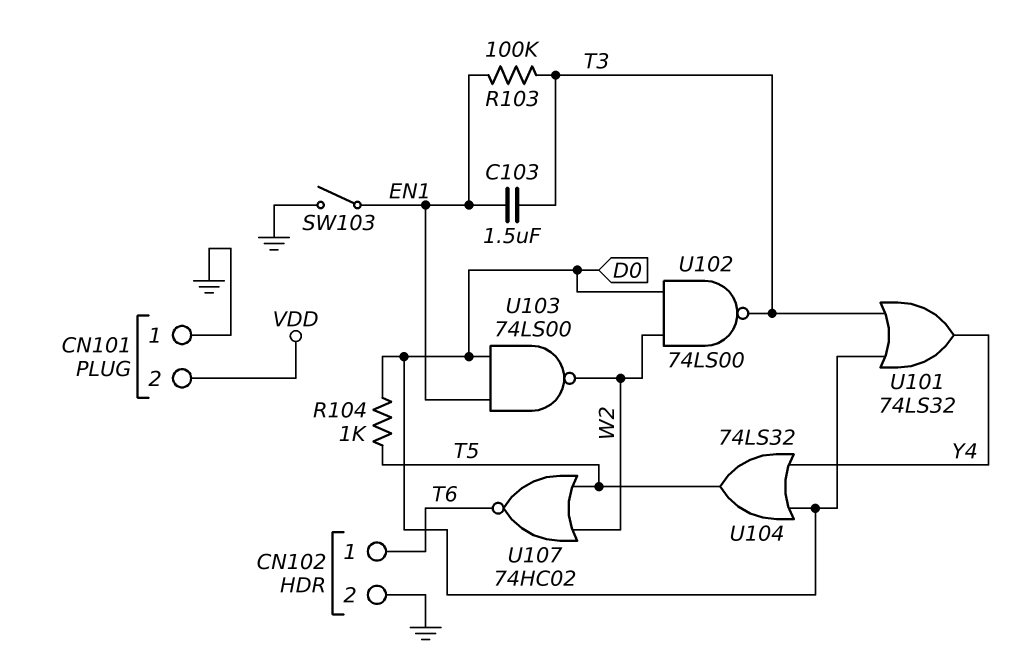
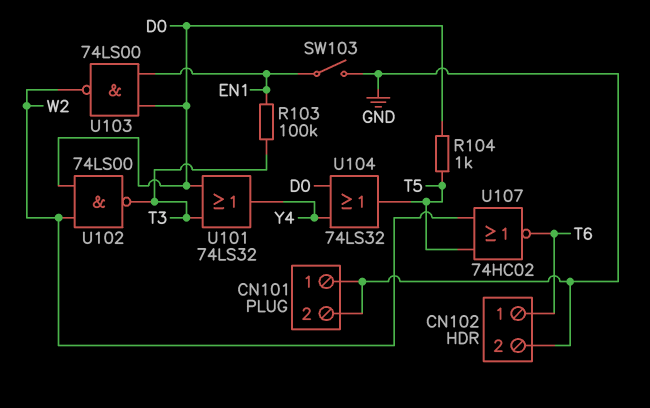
C103: 1.5uF (EN1, T3) -> none
CN101 pin 2: VDD -> GND

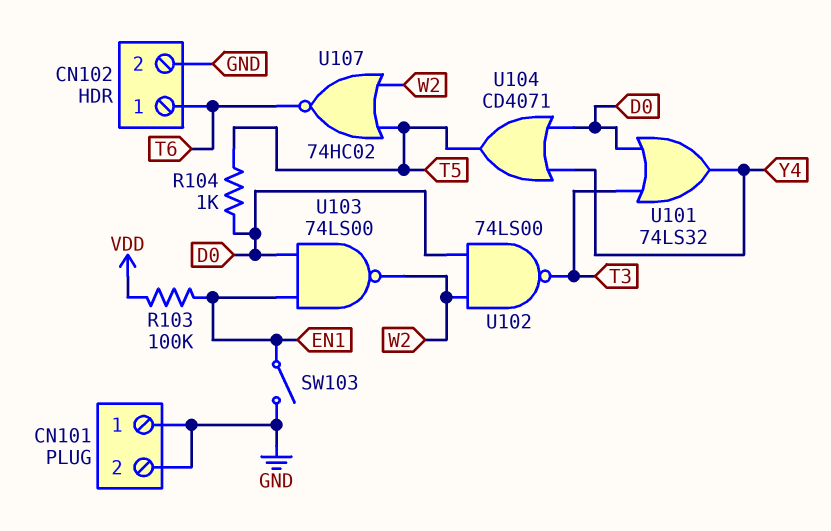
R103: 100k (EN1, T3) -> 100k (EN1, VDD)
U104: OR 74LS32 (in D0, in Y4, out T5) -> OR CD4071 (in D0, in Y4, out T5)

